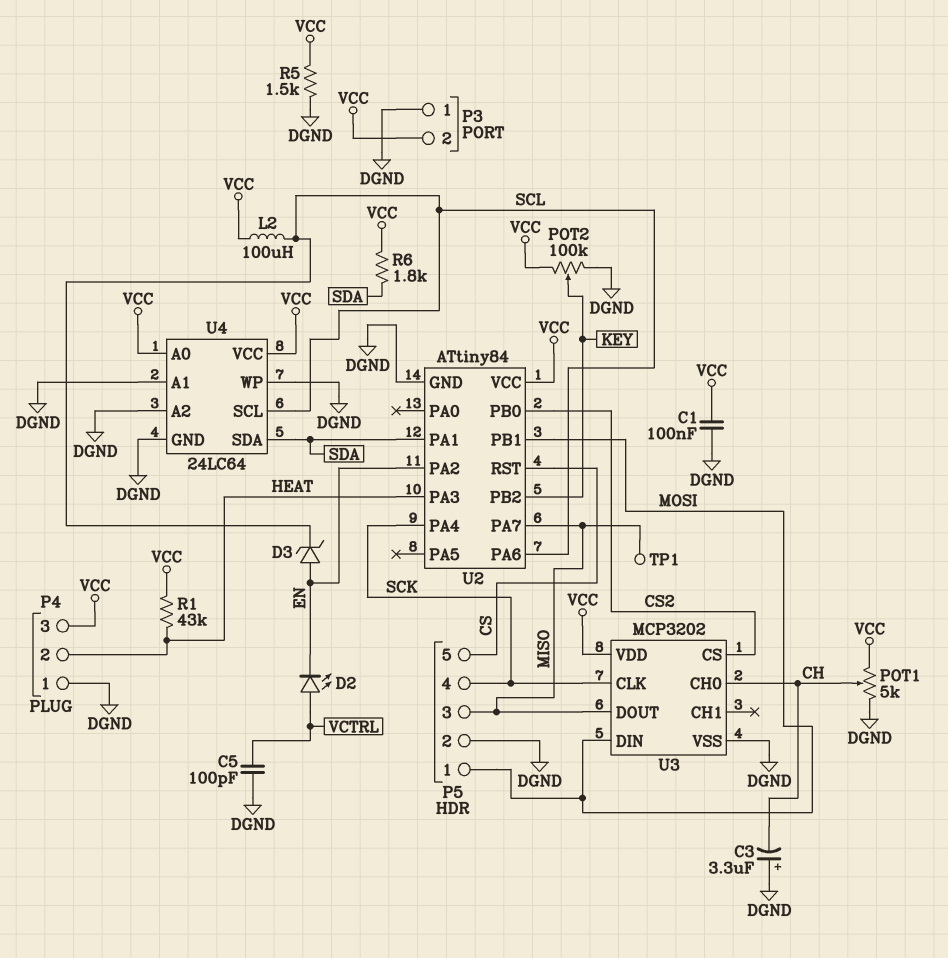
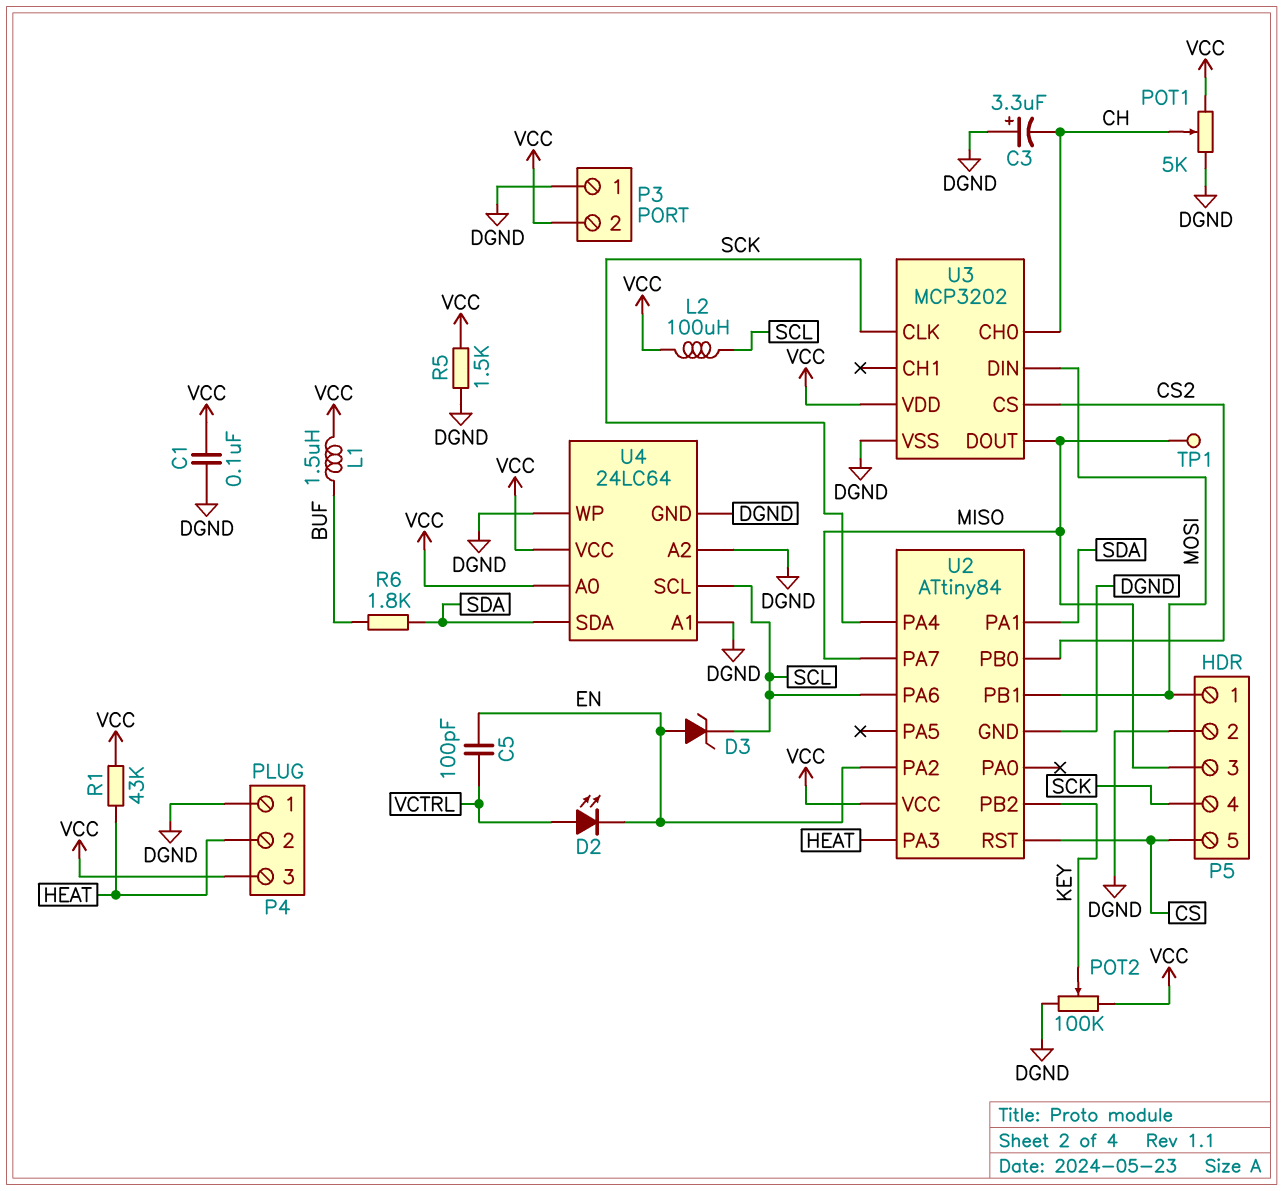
C5: 100pF (DGND, VCTRL) -> 100pF (EN, VCTRL)
L1: none -> 1.5uH (BUF, VCC)
R6: 1.8k (SDA, VCC) -> 1.8k (BUF, SDA)

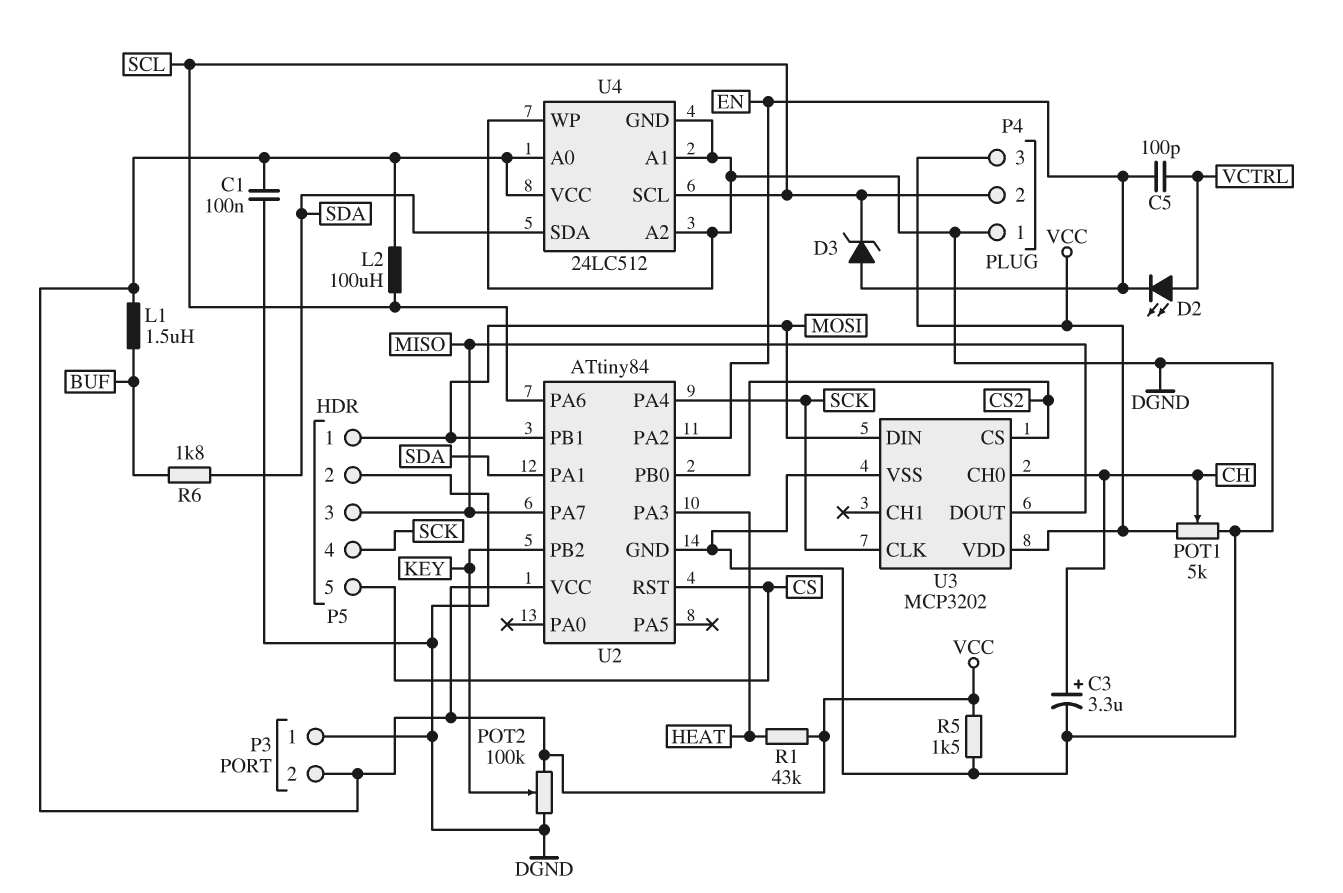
C3: 3.3uF (plus DGND, minus CH) -> 3.3uF (plus CH, minus DGND)
P4 pin 2: HEAT -> SCL
TP1: test point (MISO) -> none
U4: 24LC64 -> 24LC512

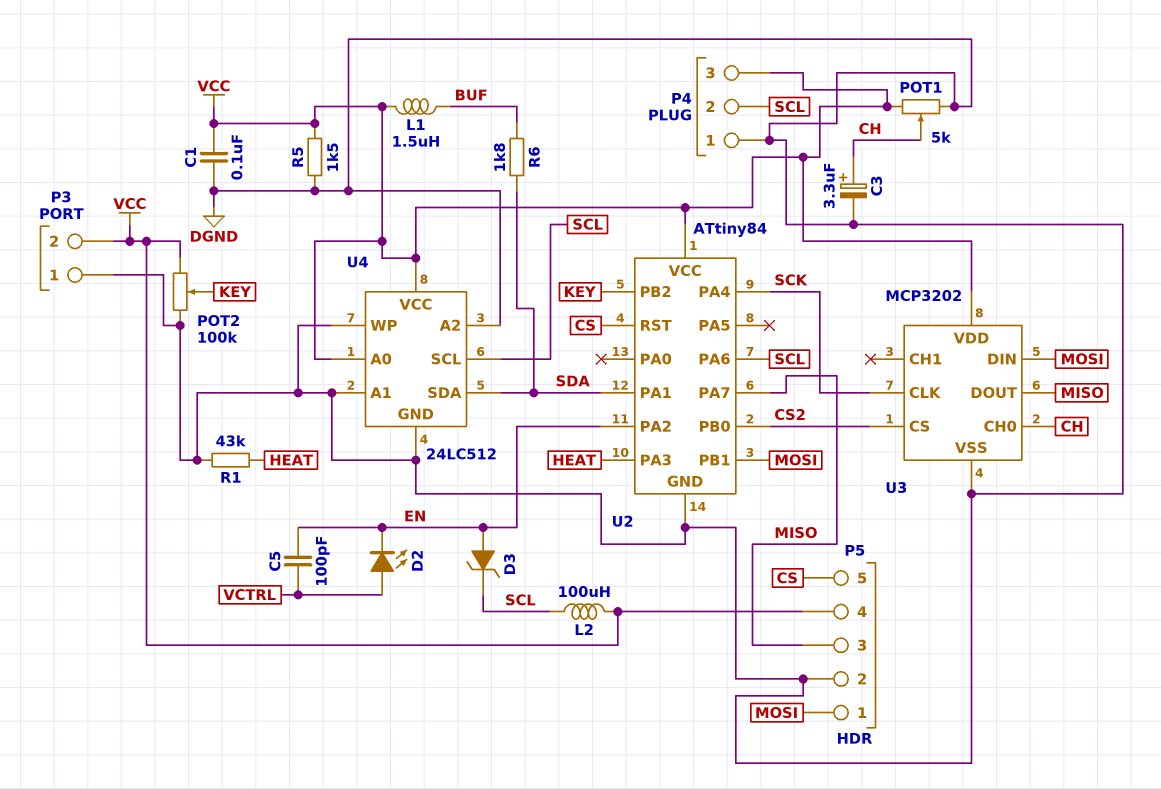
P5 pin 4: SCK -> VCC
R1: 43k (HEAT, VCC) -> 43k (DGND, HEAT)

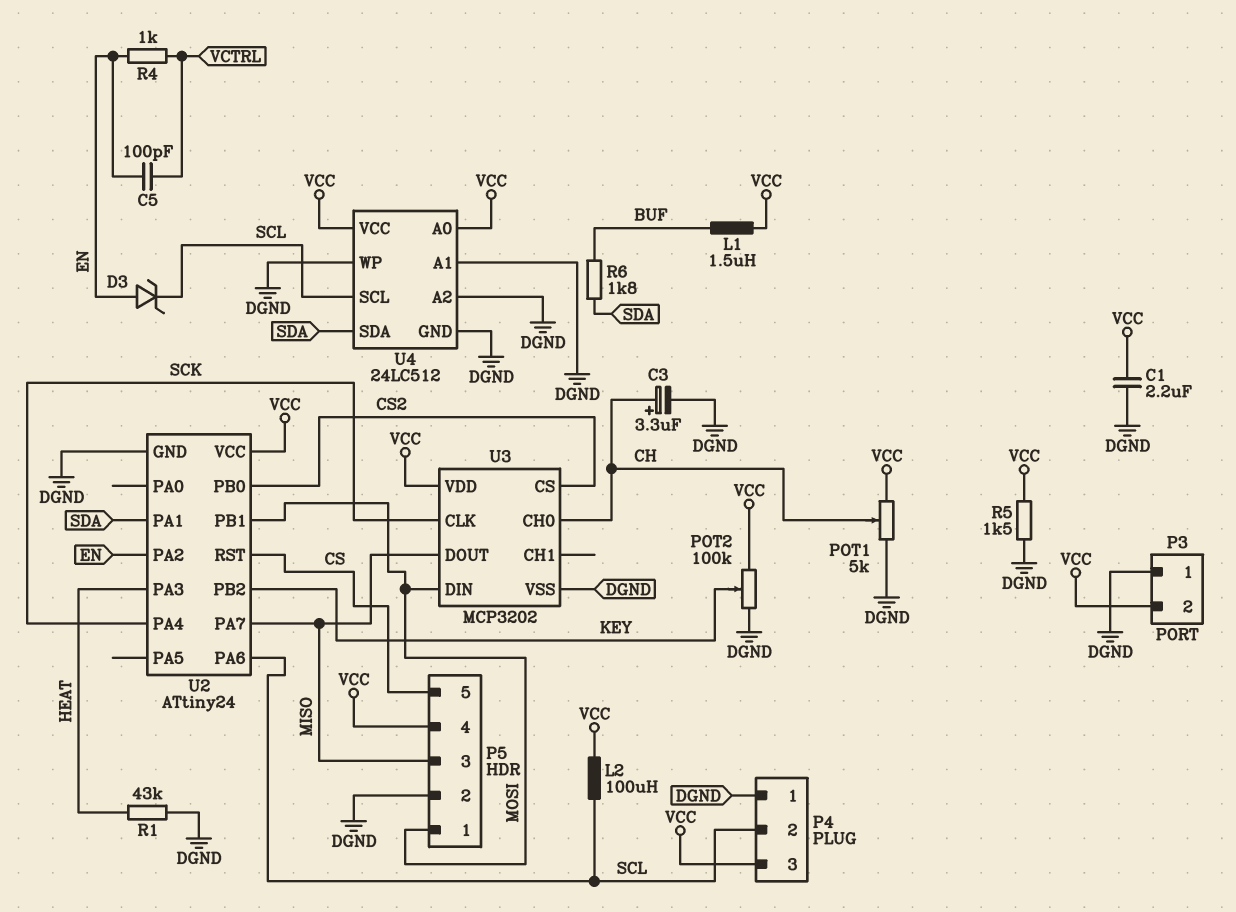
C1: 100nF (DGND, VCC) -> 2.2uF (DGND, VCC)
D2: LED (A VCTRL, K EN) -> none
R4: none -> 1k (EN, VCTRL)
U2: ATtiny84 -> ATtiny24

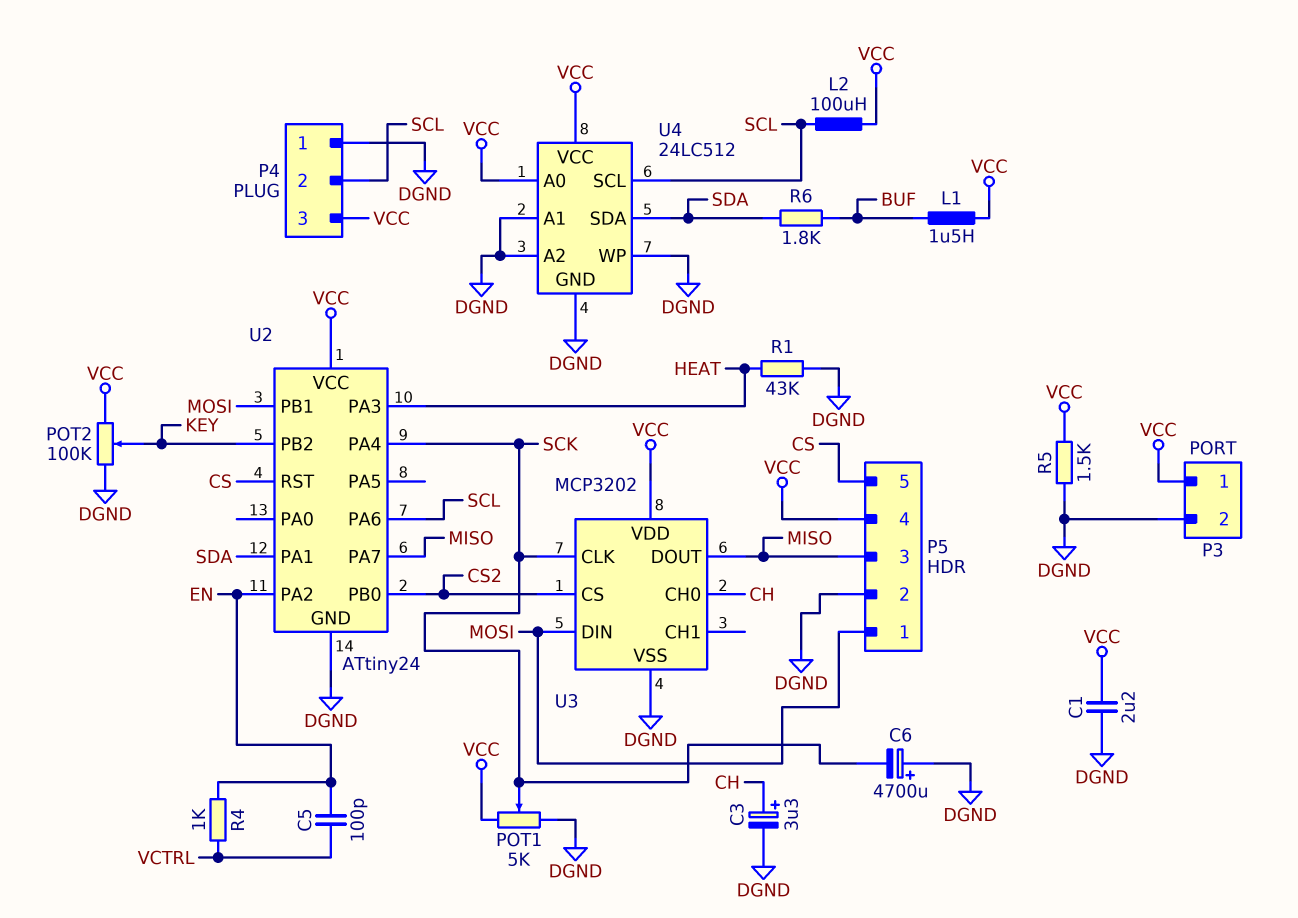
C6: none -> 4700uF (plus DGND, minus SCK)
D3: zener (A EN, K SCL) -> none
P3 pin 1: DGND -> VCC
P3 pin 2: VCC -> DGND
POT1: 5k (DGND, VCC, wiper CH) -> 5k (DGND, VCC, wiper SCK)

